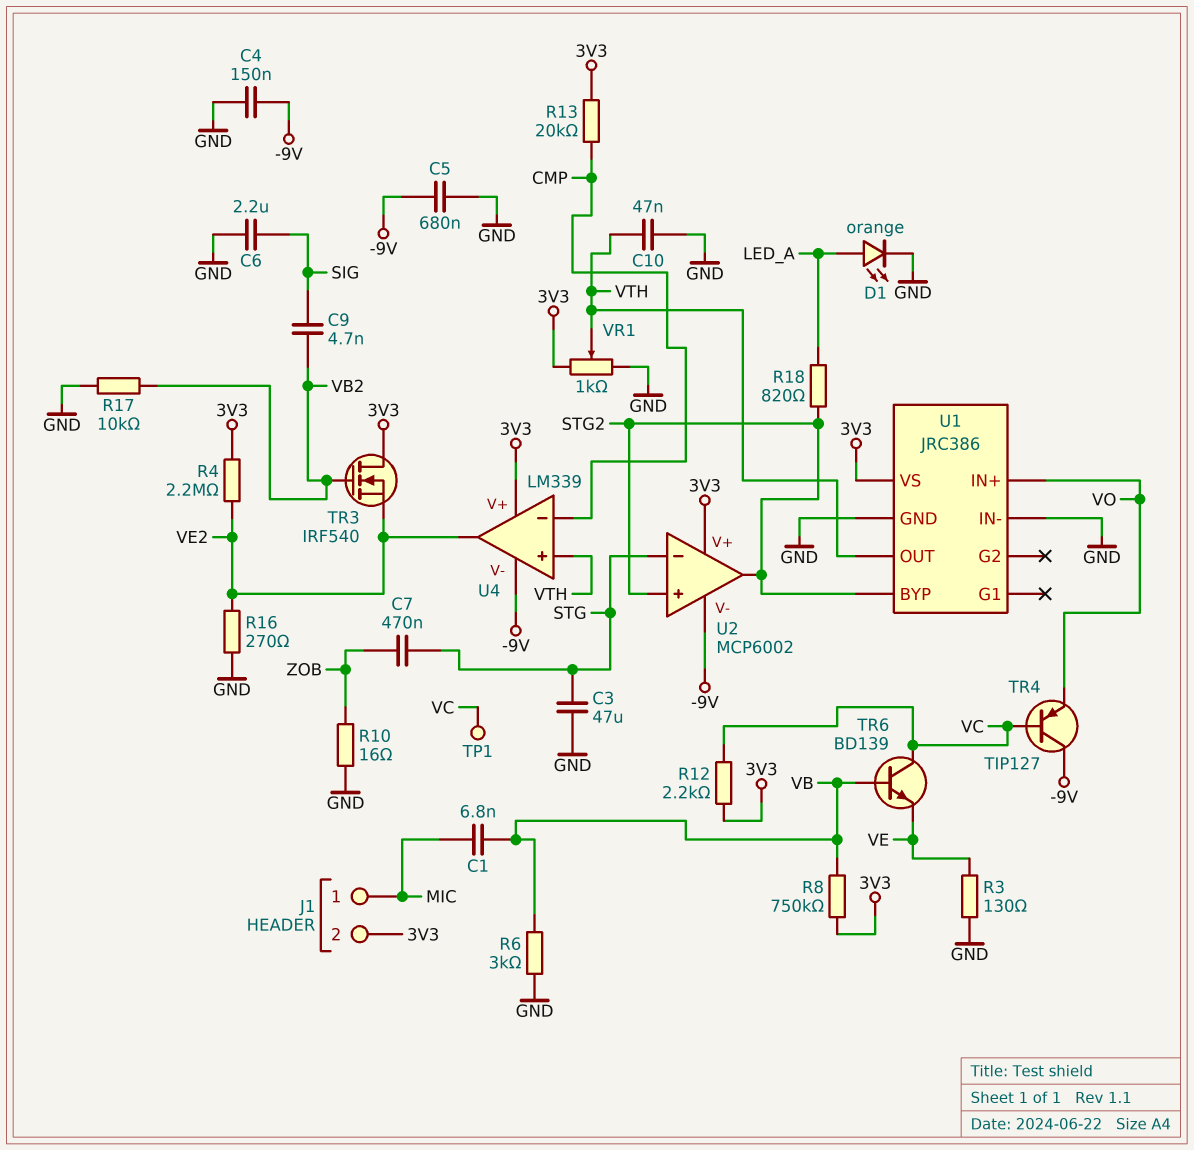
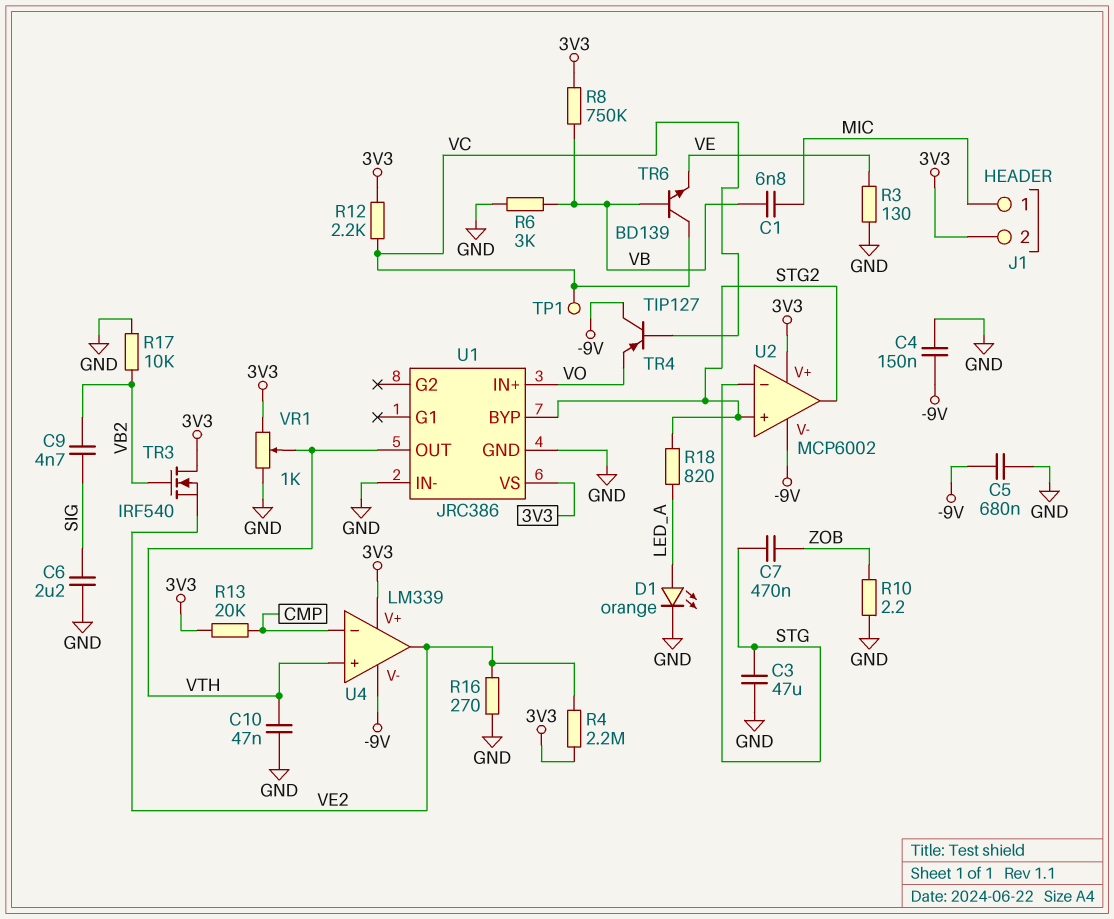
R10: 16 (GND, ZOB) -> 2.2 (GND, ZOB)

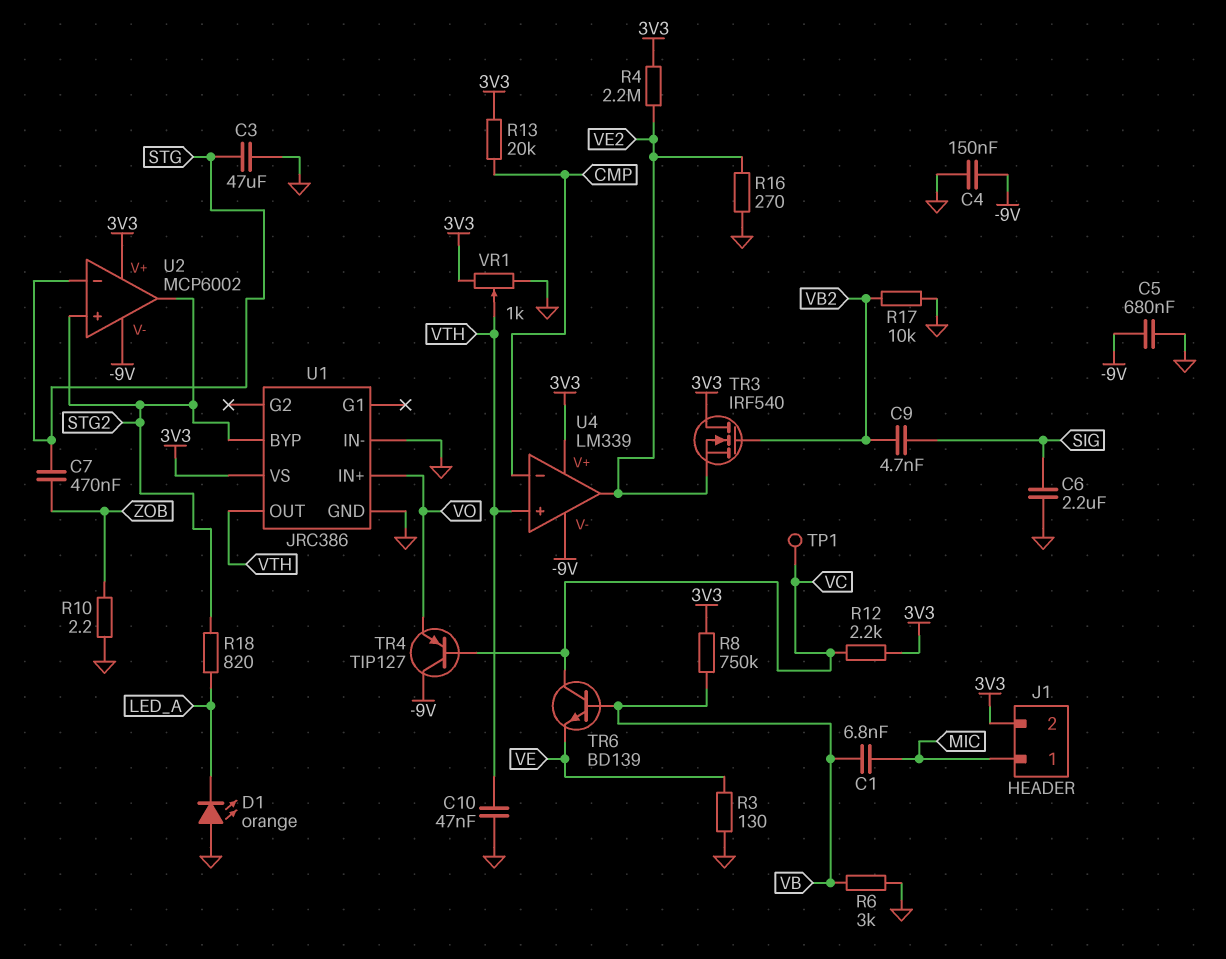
D1: LED orange (A LED_A, K GND) -> LED orange (A GND, K LED_A)

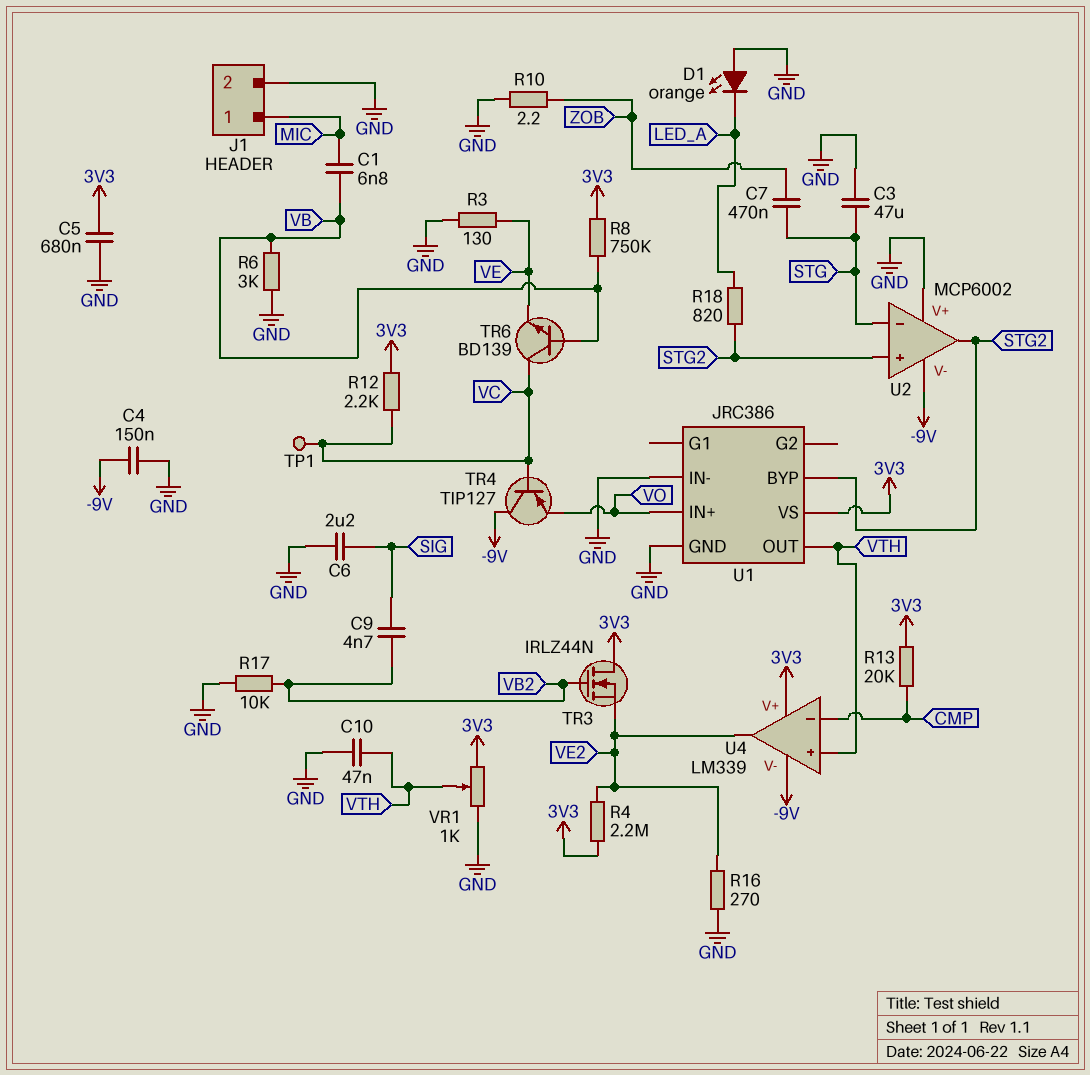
C5: 680nF (-9V, GND) -> 680nF (3V3, GND)
J1 pin 2: 3V3 -> GND
TR3: NMOS IRF540 (G VB2, D 3V3, S VE2) -> NMOS IRLZ44N (G VB2, D 3V3, S VE2)
U2 pin V+: 3V3 -> GND

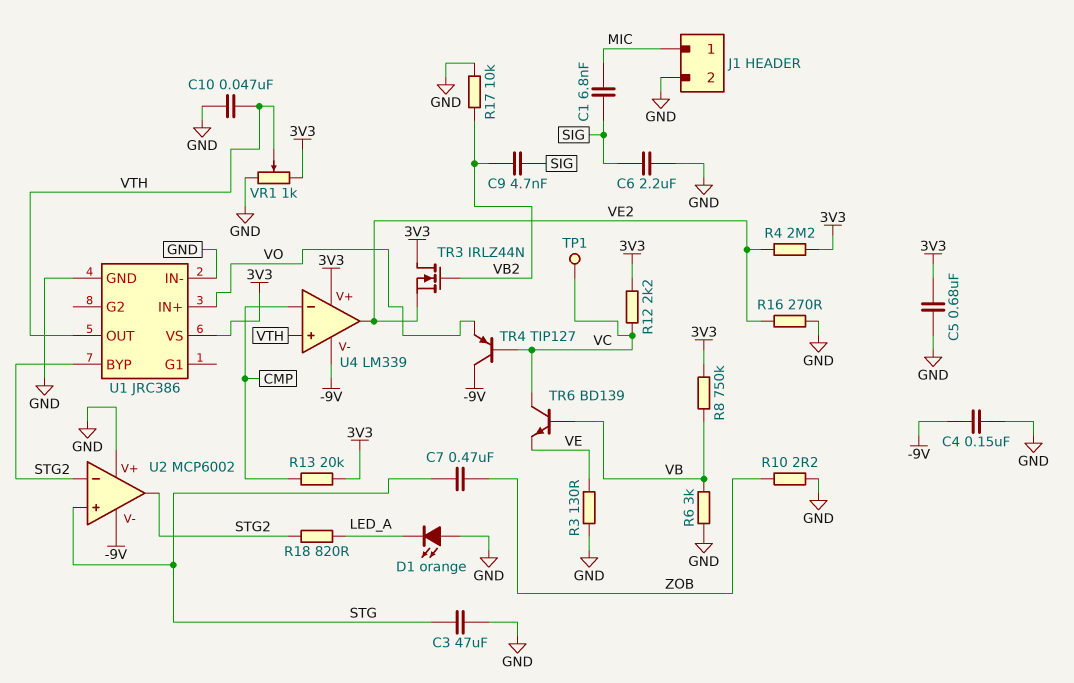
C1: 6.8nF (MIC, VB) -> 6.8nF (MIC, SIG)
U2 pin in+: STG2 -> STG
U2 pin in-: STG -> STG2

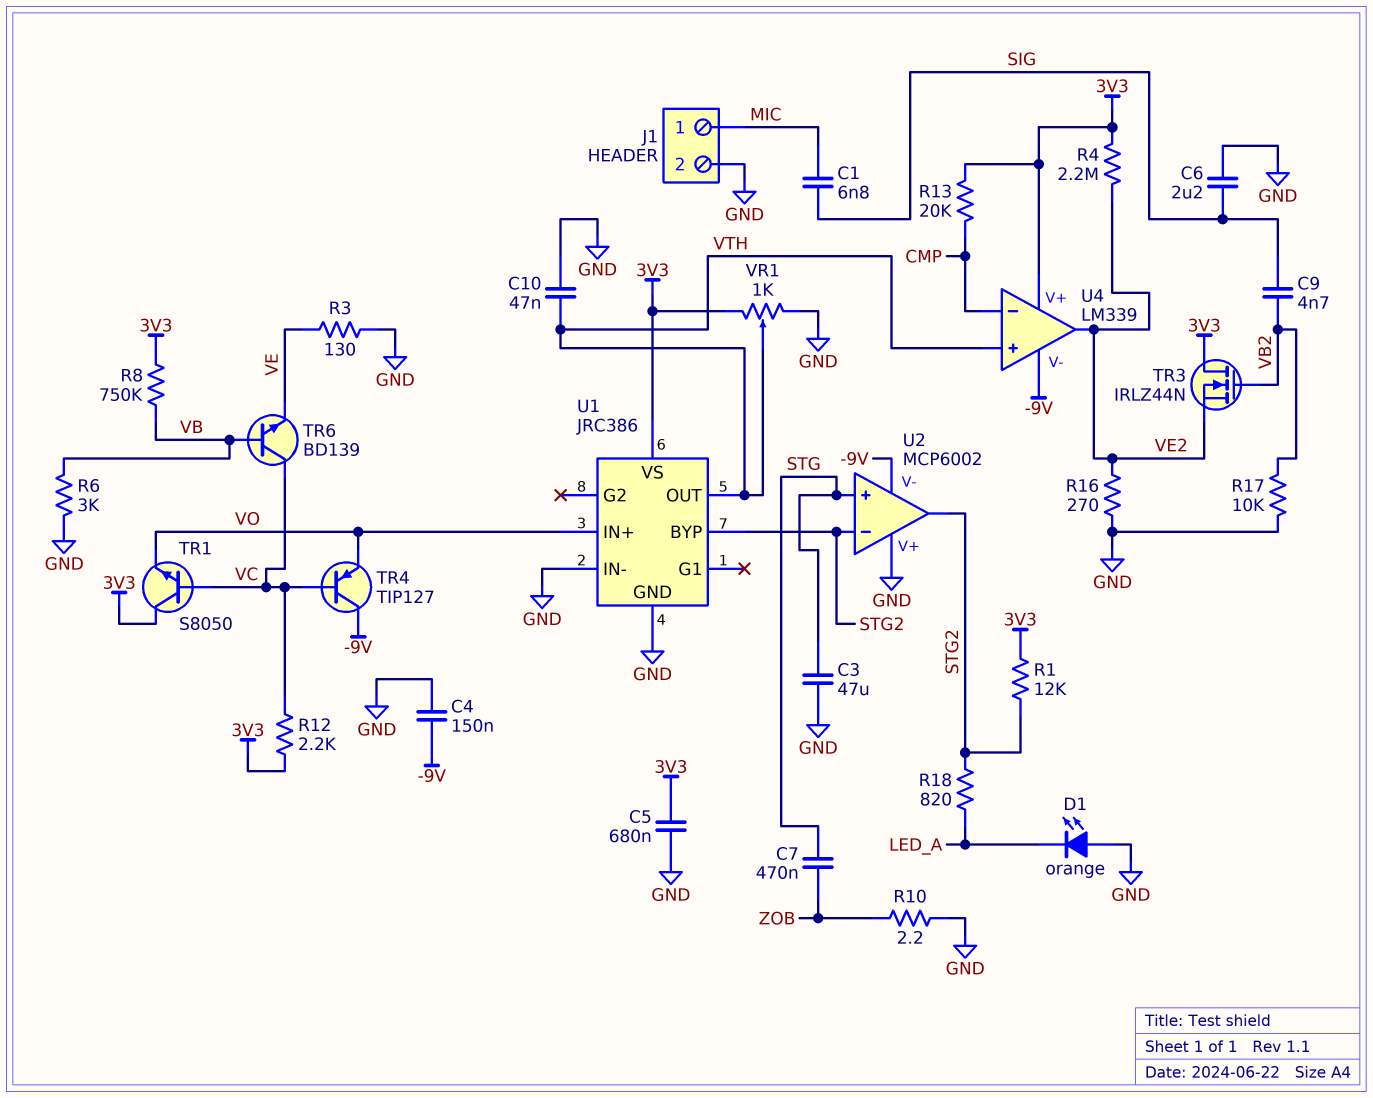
R1: none -> 12k (3V3, STG2)
TP1: test point (VC) -> none
TR1: none -> NPN S8050 (B VC, C 3V3, E VO)

